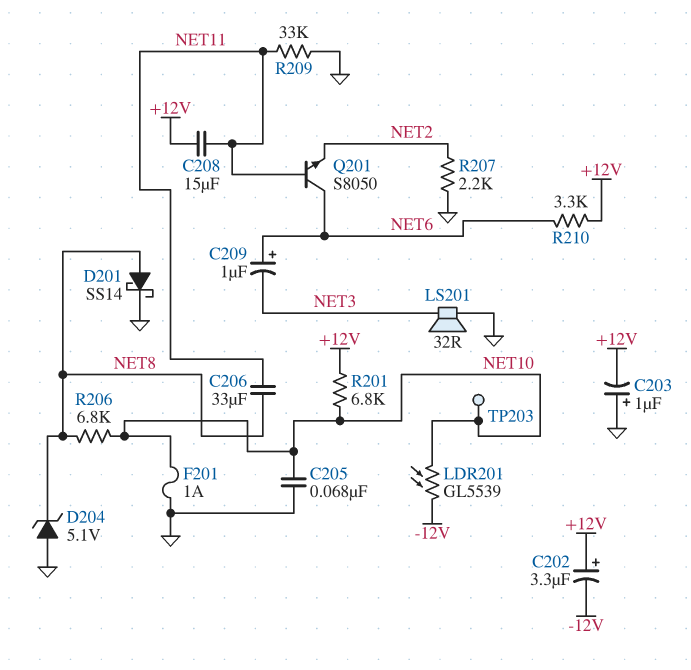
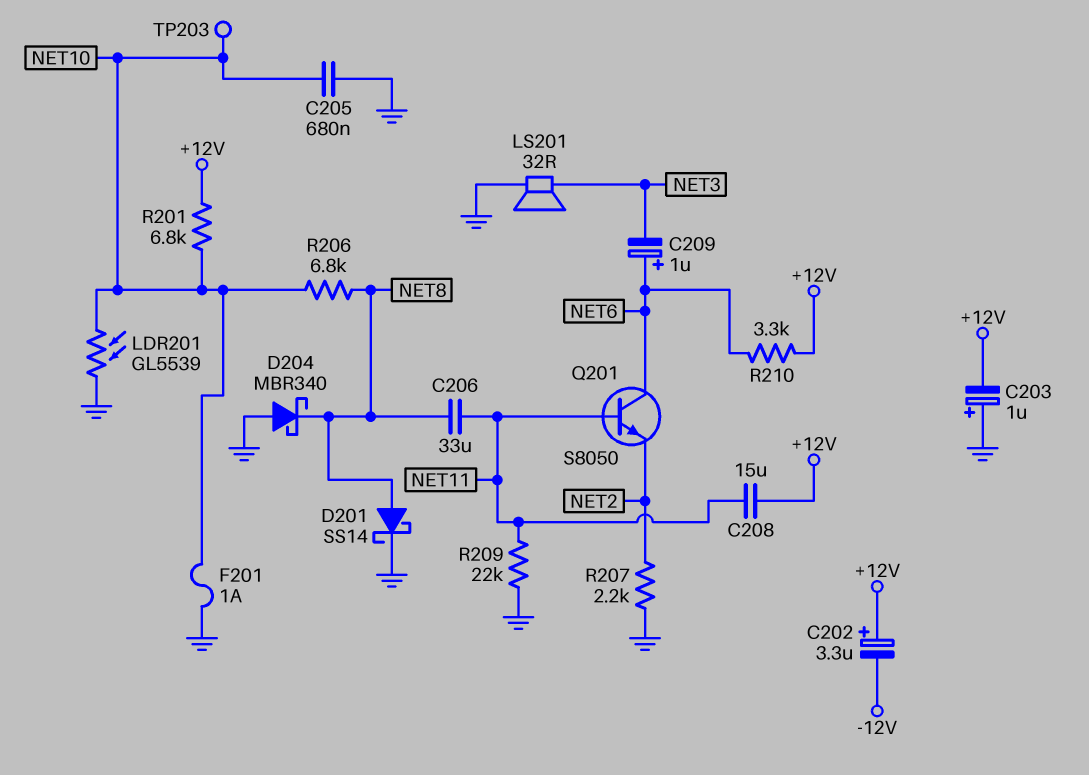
C205: 68nF (GND, NET10) -> 680nF (GND, NET10)
D204: zener 5.1V (A GND, K NET8) -> schottky MBR340 (A GND, K NET8)
LDR201: GL5539 (-12V, NET10) -> GL5539 (GND, NET10)
R209: 33k (GND, NET11) -> 22k (GND, NET11)

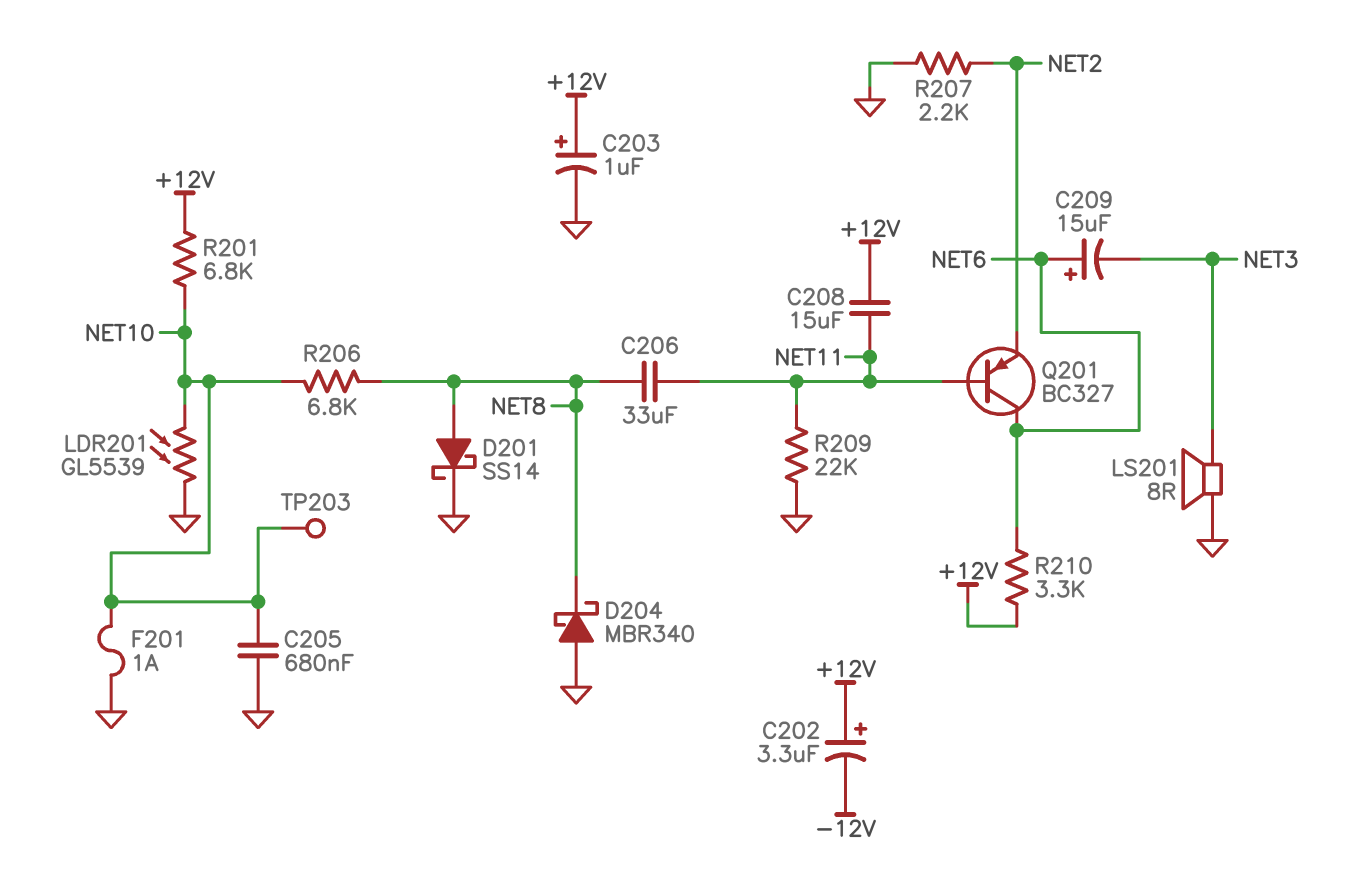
C203: 1uF (plus GND, minus +12V) -> 1uF (plus +12V, minus GND)
C209: 1uF (plus NET6, minus NET3) -> 15uF (plus NET6, minus NET3)
LS201: speaker 32R (GND, NET3) -> speaker 8R (GND, NET3)
Q201: NPN S8050 (B NET11, C NET6, E NET2) -> PNP BC327 (B NET11, C NET6, E NET2)

